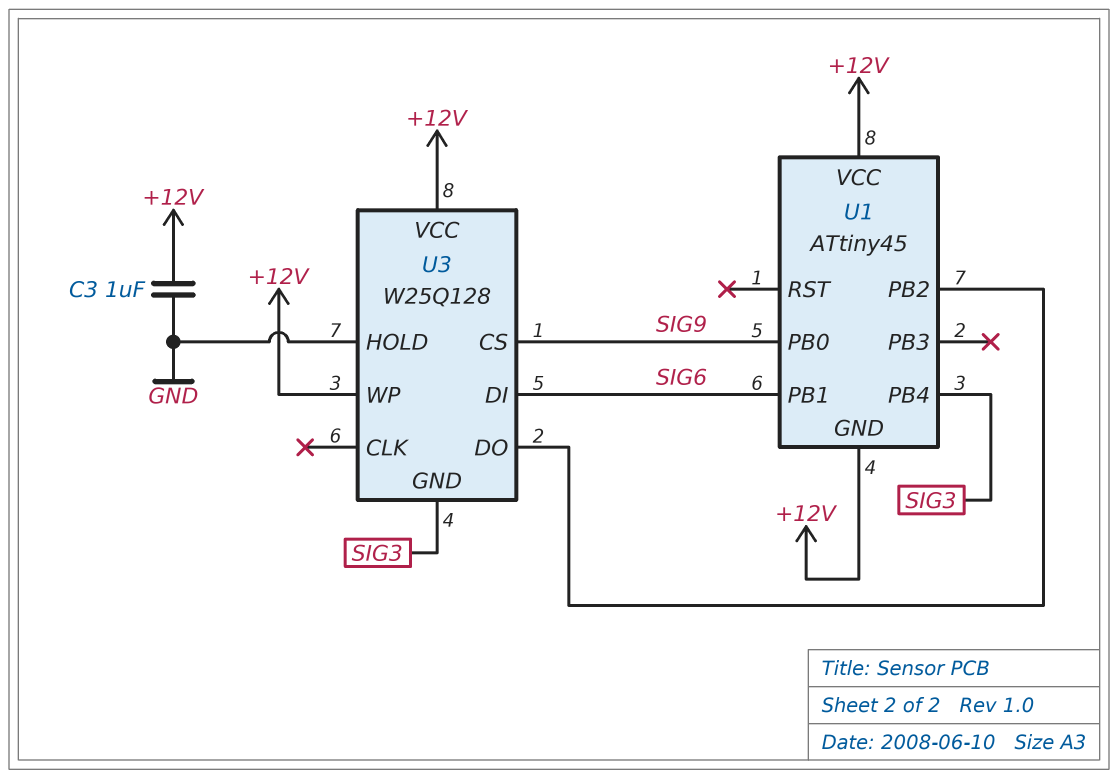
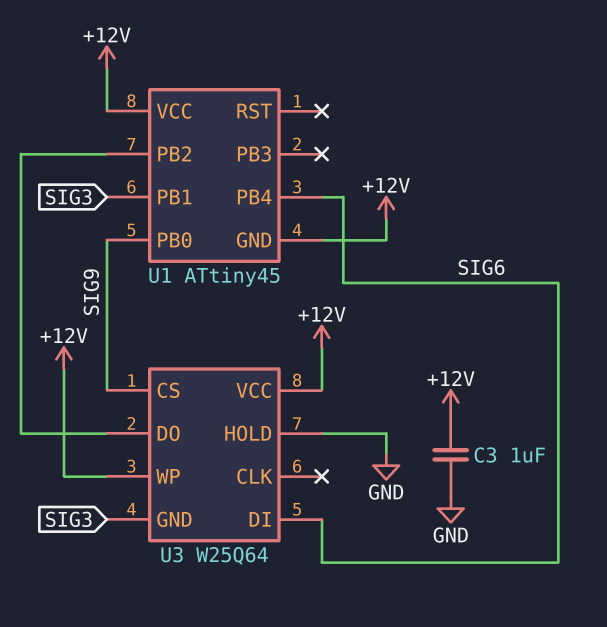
U1 pin PB1: SIG6 -> SIG3
U1 pin PB4: SIG3 -> SIG6
U3: W25Q128 -> W25Q64

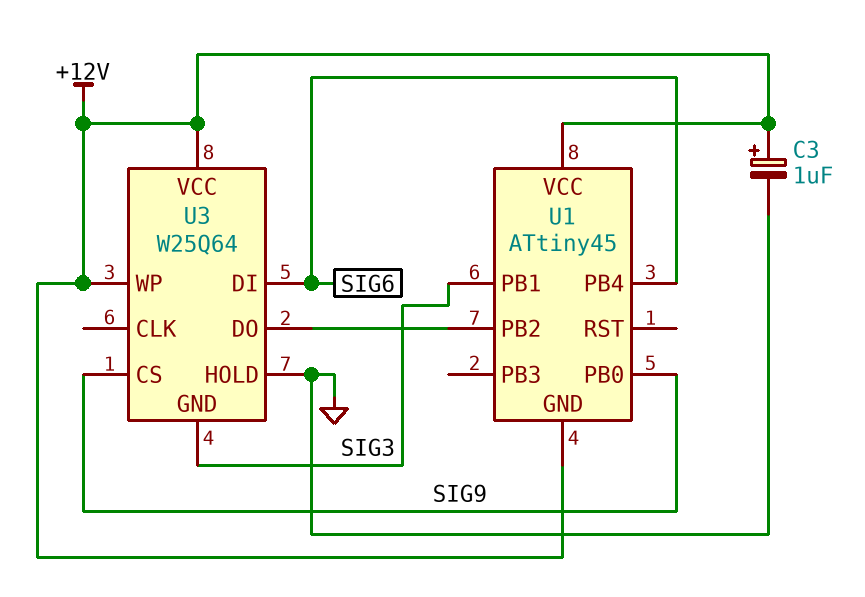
C3: 1uF (+12V, GND) -> 1uF (plus +12V, minus GND)

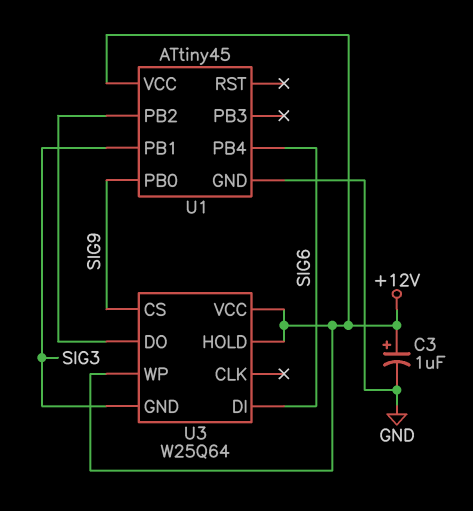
U1 pin GND: +12V -> GND
U3 pin HOLD: GND -> +12V

